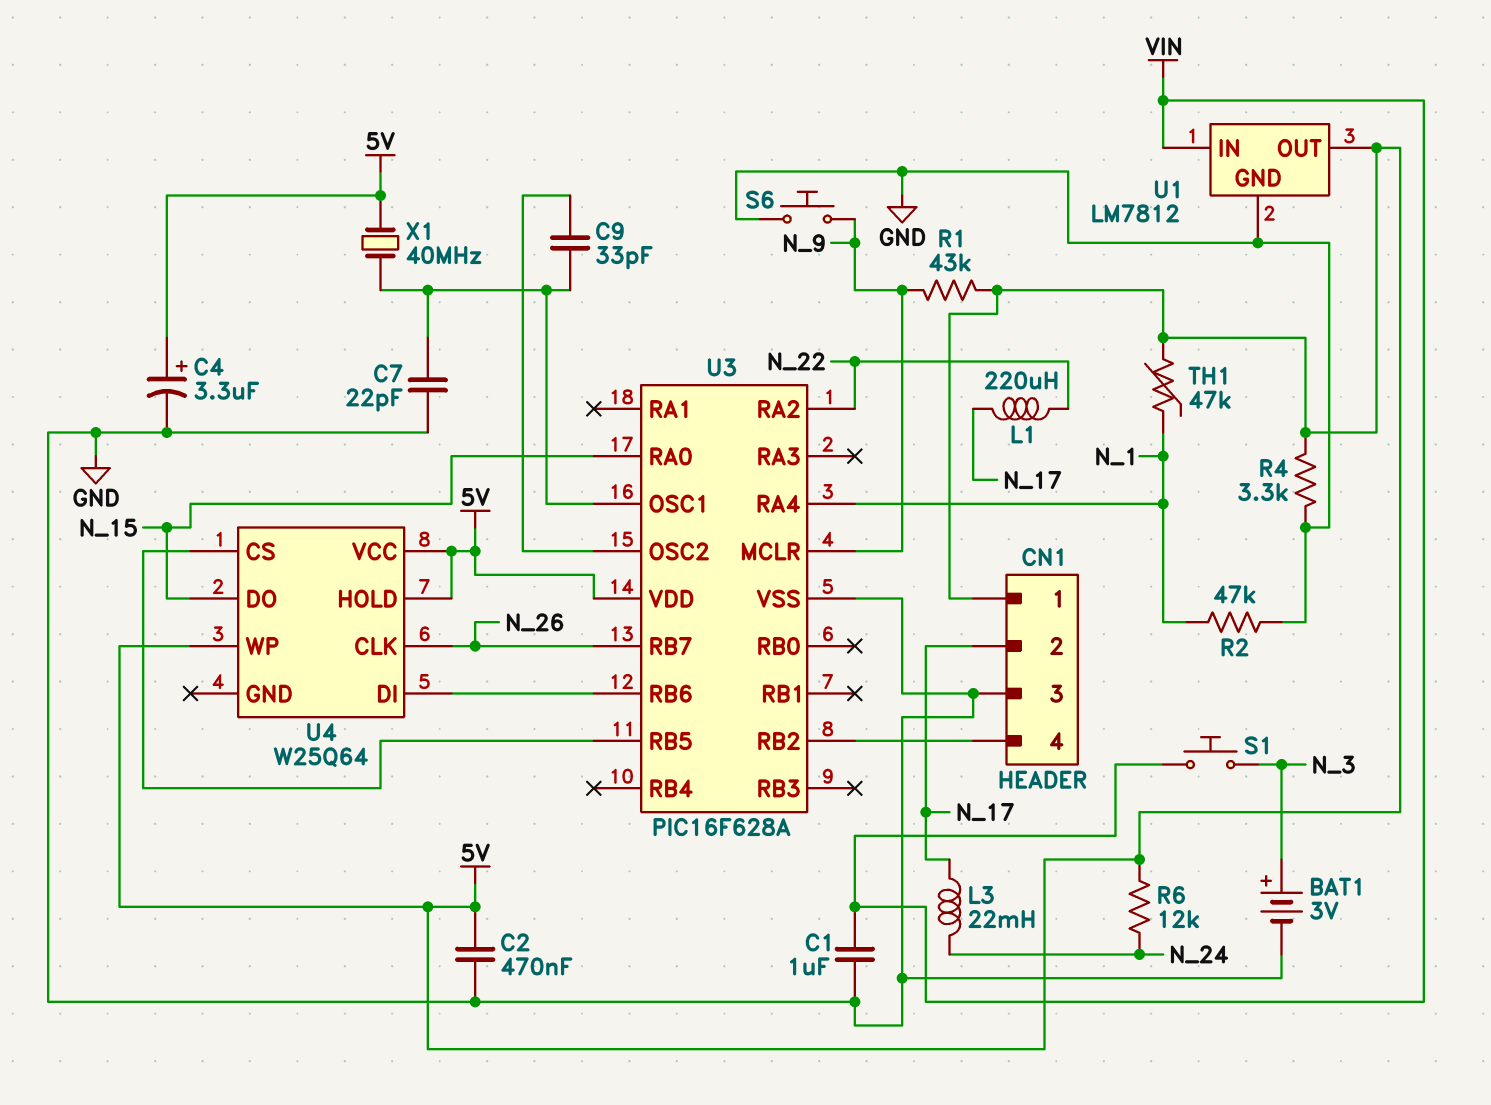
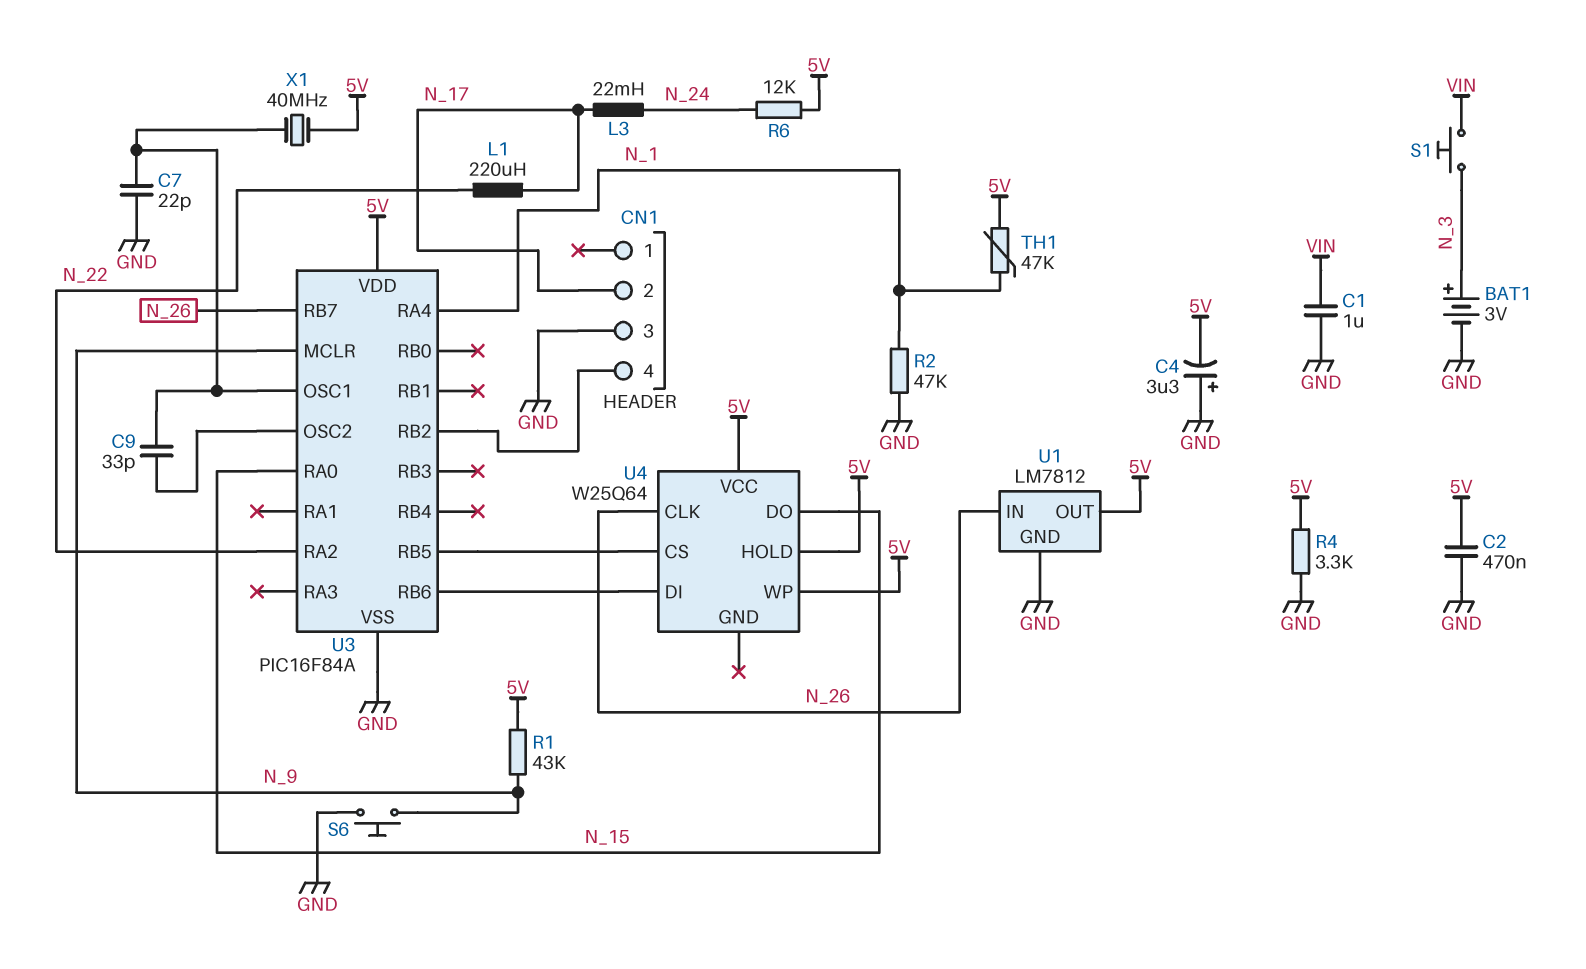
C4: 3.3uF (plus 5V, minus GND) -> 3.3uF (plus GND, minus 5V)
CN1 pin 1: 5V -> none
U1 pin IN: VIN -> N_26
U3: PIC16F628A -> PIC16F84A

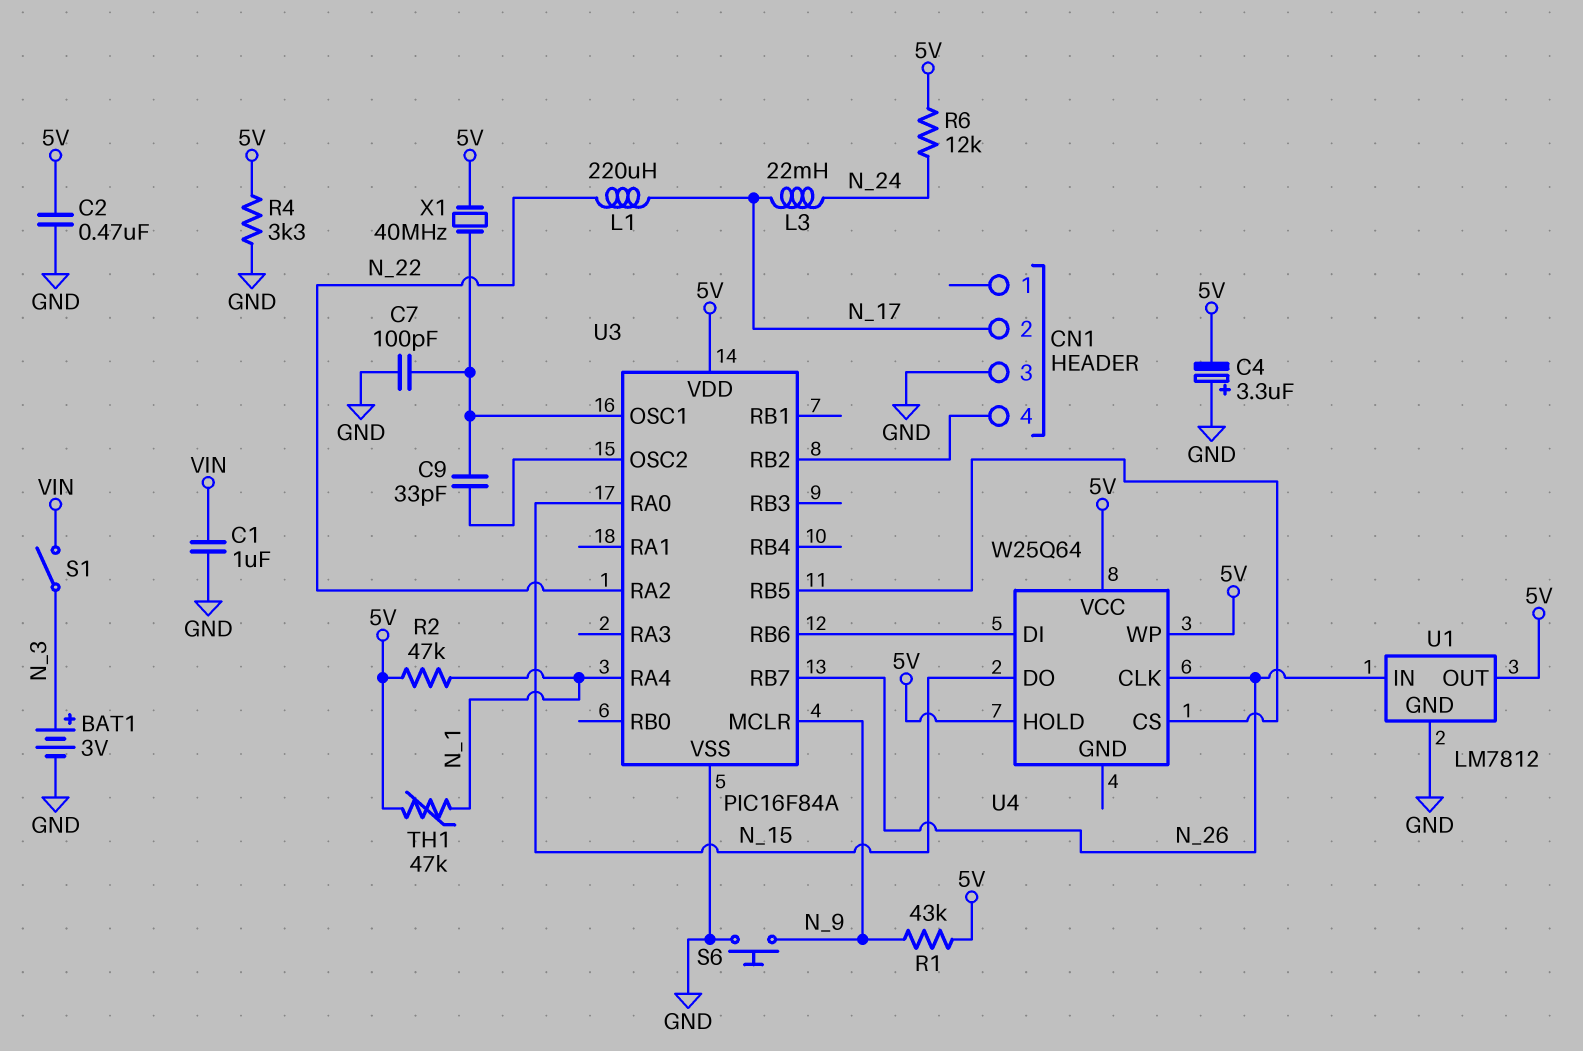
C7: 22pF (GND, U3/OSC1) -> 100pF (GND, U3/OSC1)
R2: 47k (GND, N_1) -> 47k (5V, N_1)
S1: button (N_3, VIN) -> switch (N_3, VIN)

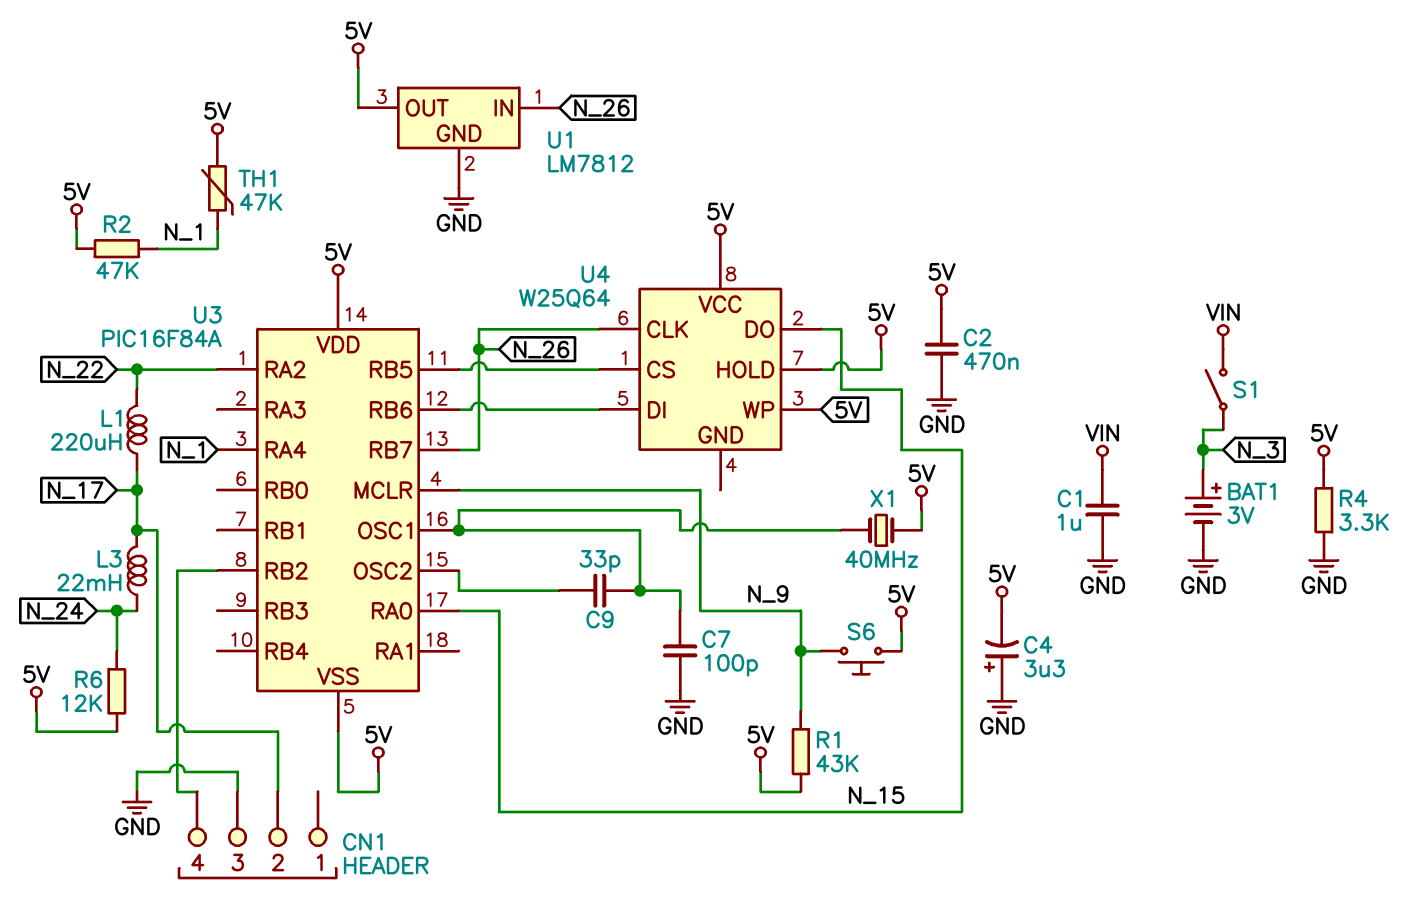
S6: button (GND, N_9) -> button (5V, N_9)
U3 pin VSS: GND -> 5V

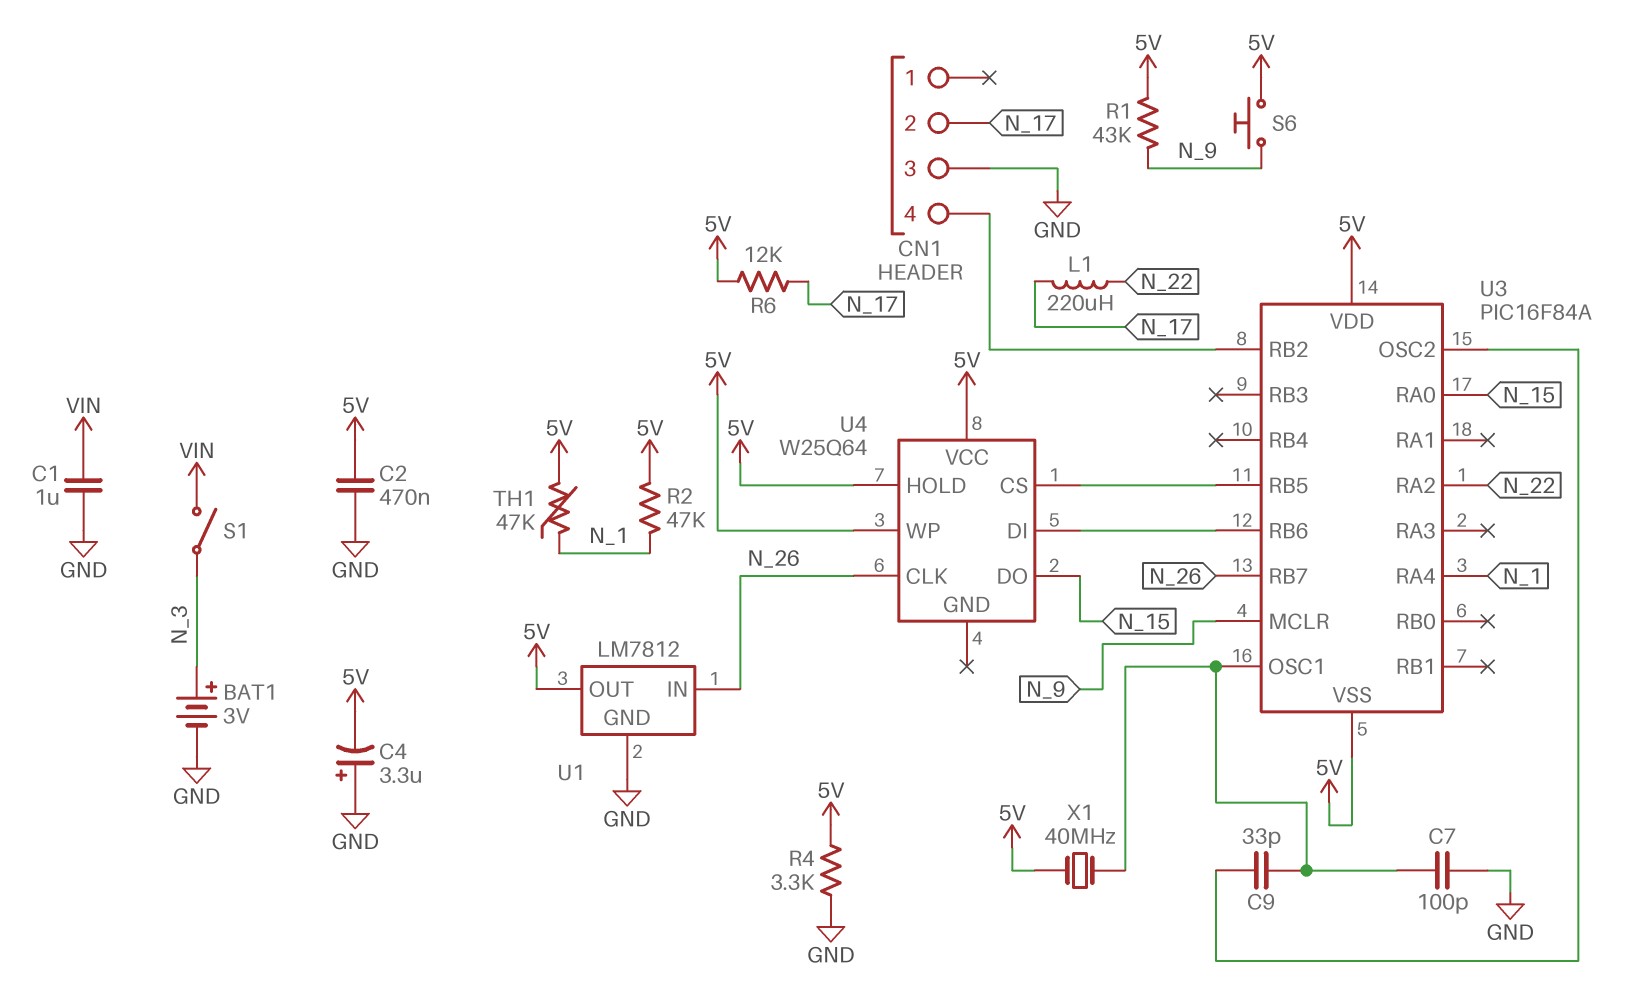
L3: 22mH (N_17, N_24) -> none
R6: 12k (5V, N_24) -> 12k (5V, N_17)

